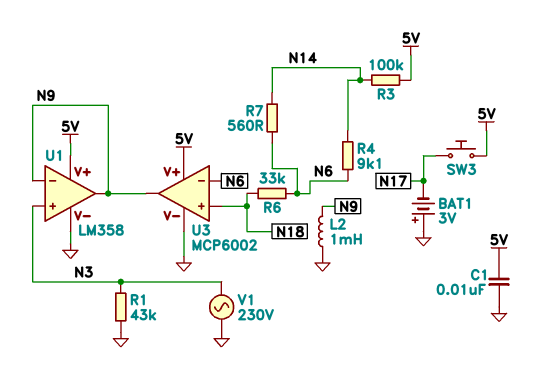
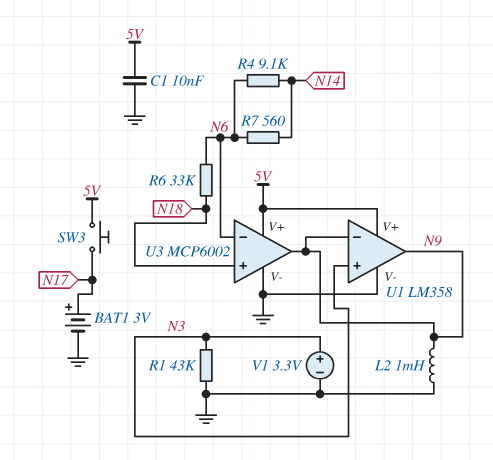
BAT1: 3V (plus GND, minus N17) -> 3V (plus N17, minus GND)
R3: 100k (5V, N14) -> none
V1: AC 230V (GND, N3) -> 3.3V (plus N3, minus GND)

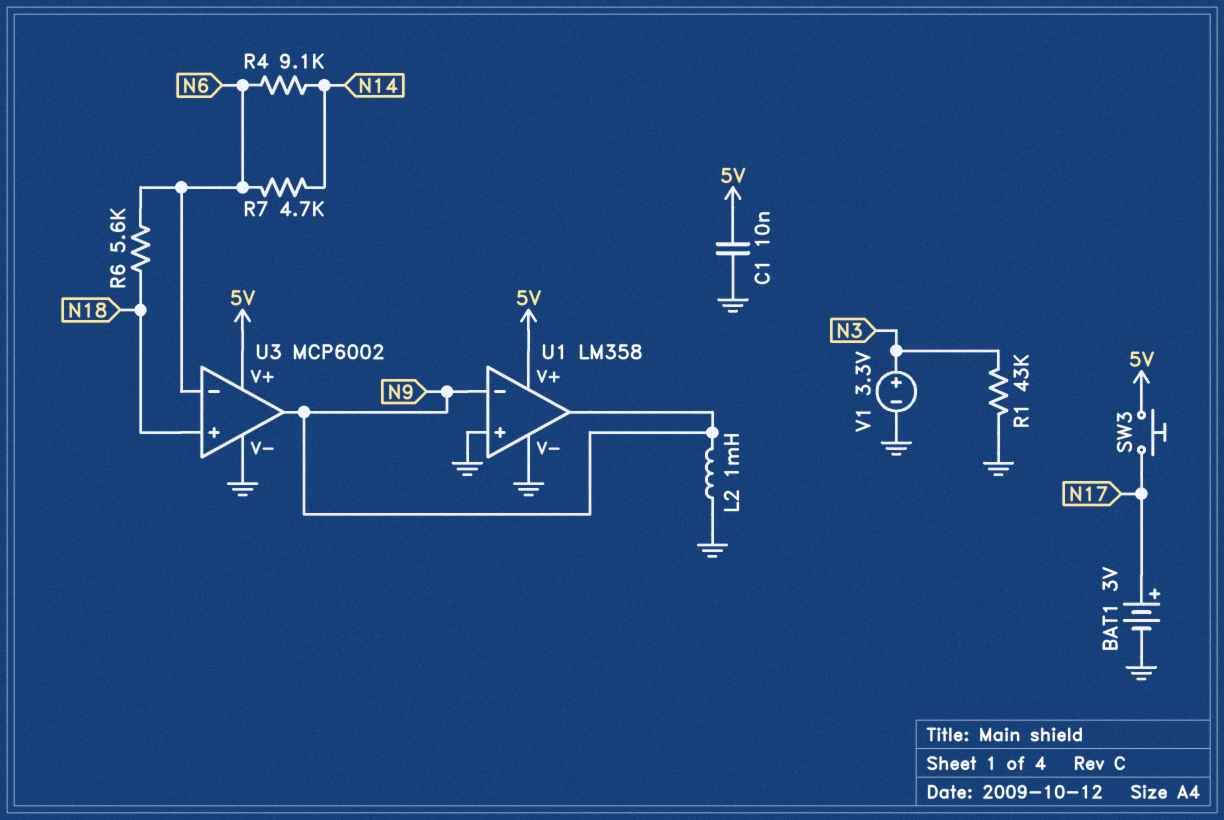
R6: 33k (N6, N18) -> 5.6k (N6, N18)
R7: 560 (N6, N14) -> 4.7k (N6, N14)
U1 pin in+: N3 -> GND

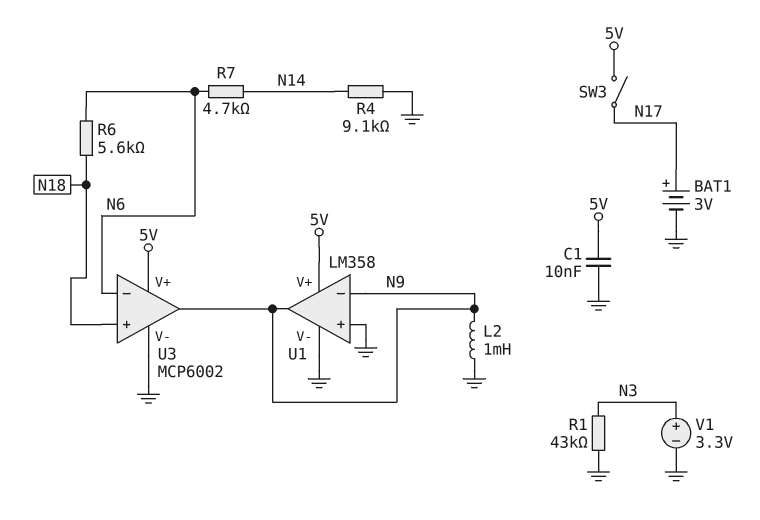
R4: 9.1k (N6, N14) -> 9.1k (GND, N14)
SW3: button (5V, N17) -> switch (5V, N17)

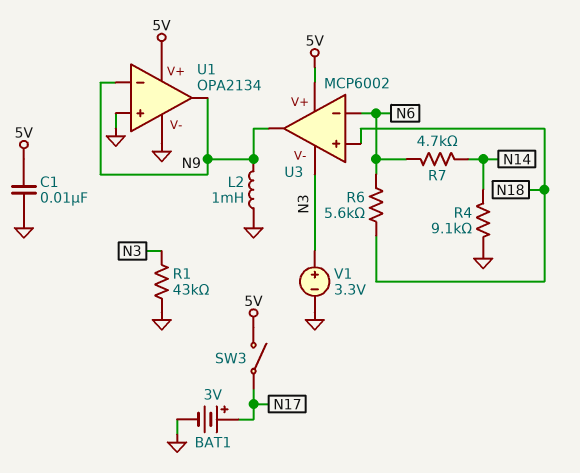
U1: LM358 -> OPA2134
U3 pin V-: GND -> N3

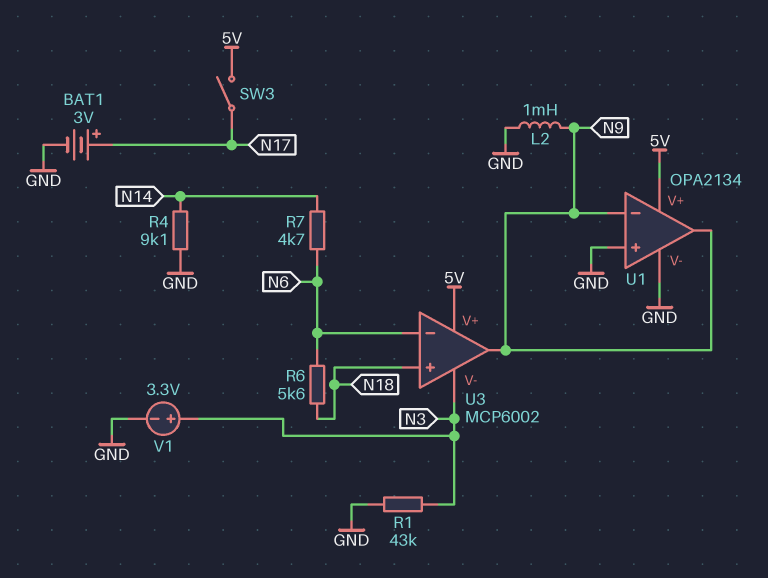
C1: 10nF (5V, GND) -> none

